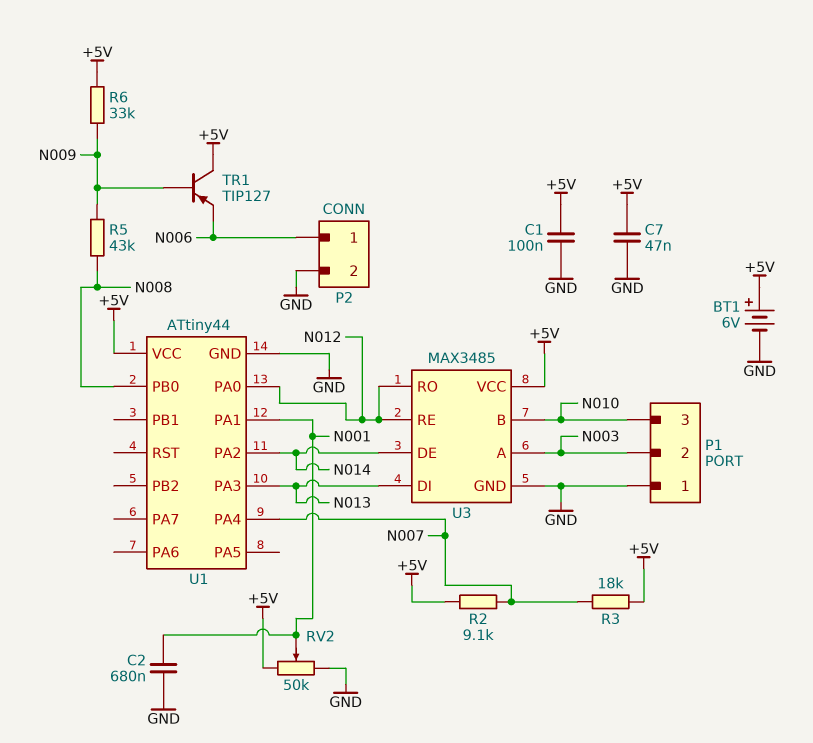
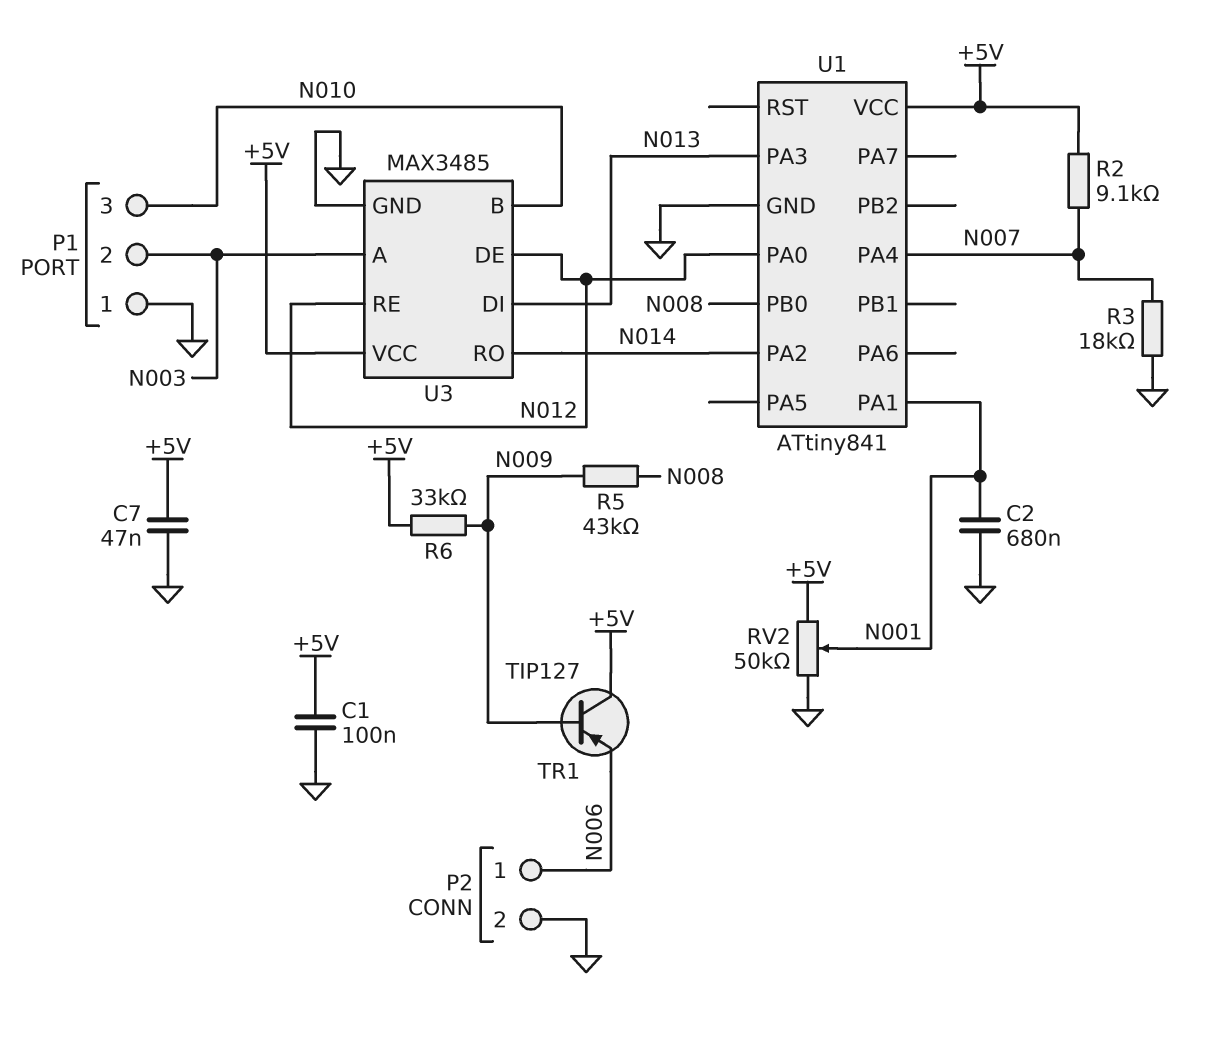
BT1: 6V (plus +5V, minus GND) -> none
R3: 18k (+5V, N007) -> 18k (GND, N007)
U1: ATtiny44 -> ATtiny841
U3 pin DE: N014 -> N012
U3 pin RO: N012 -> N014

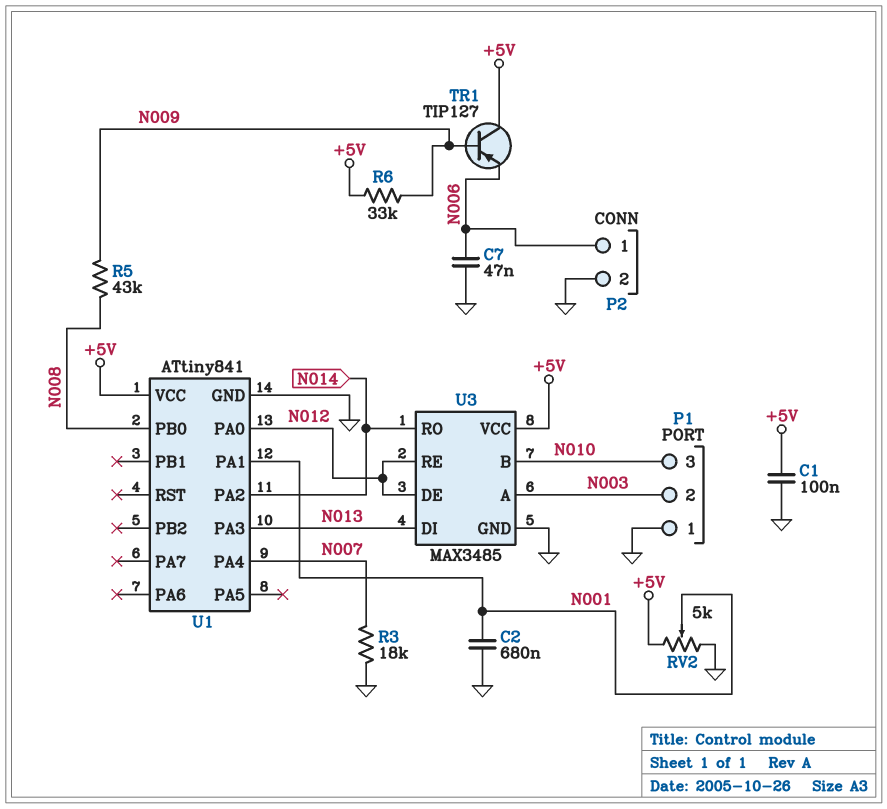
C7: 47nF (+5V, GND) -> 47nF (GND, N006)
R2: 9.1k (+5V, N007) -> none
RV2: 50k (+5V, GND, wiper N001) -> 5k (+5V, GND, wiper N001)

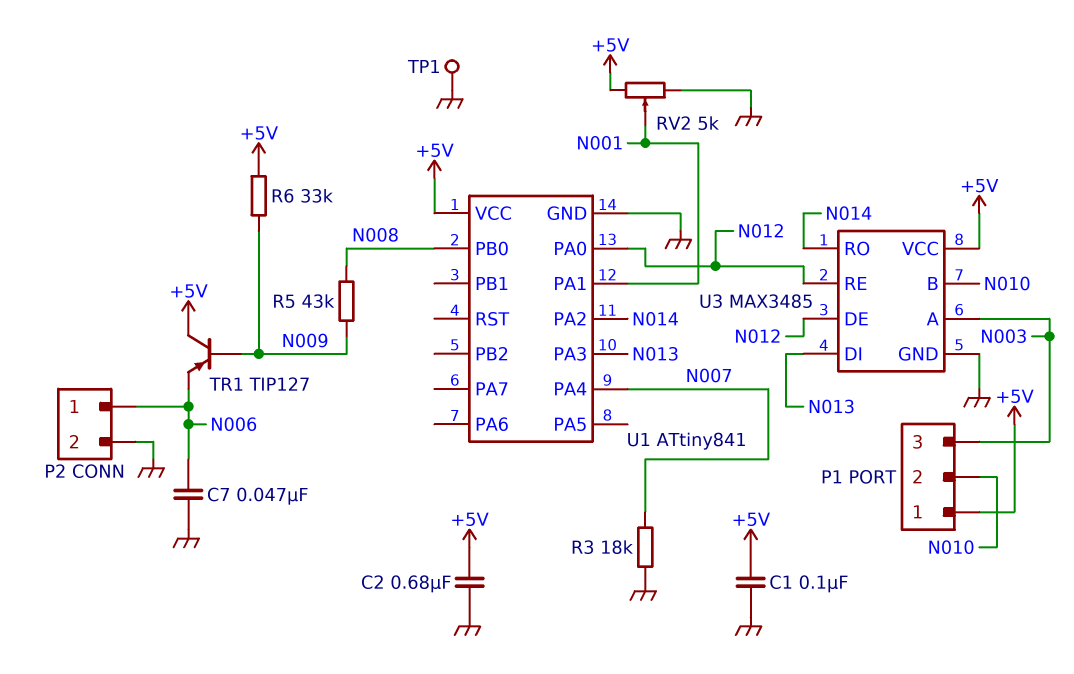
C2: 680nF (GND, N001) -> 680nF (+5V, GND)
P1 pin 1: GND -> +5V
P1 pin 2: N003 -> N010
P1 pin 3: N010 -> N003
TP1: none -> test point (GND)

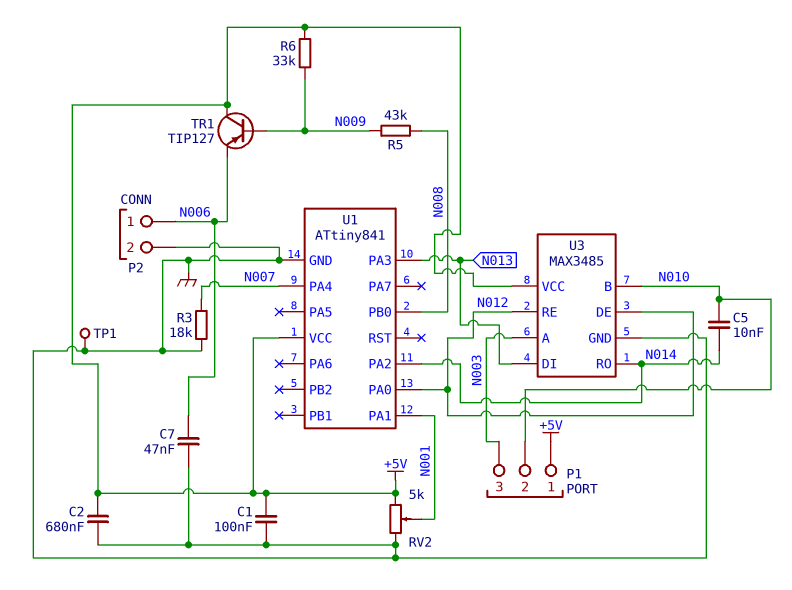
C5: none -> 10nF (N010, N014)

